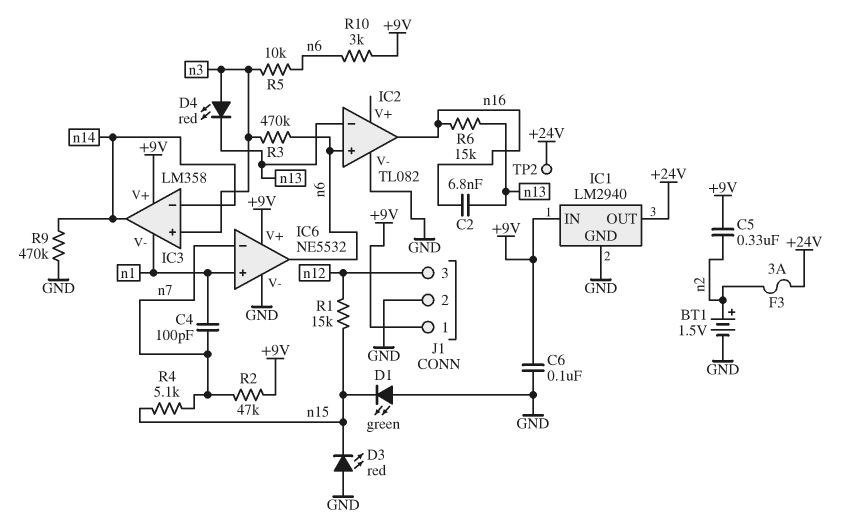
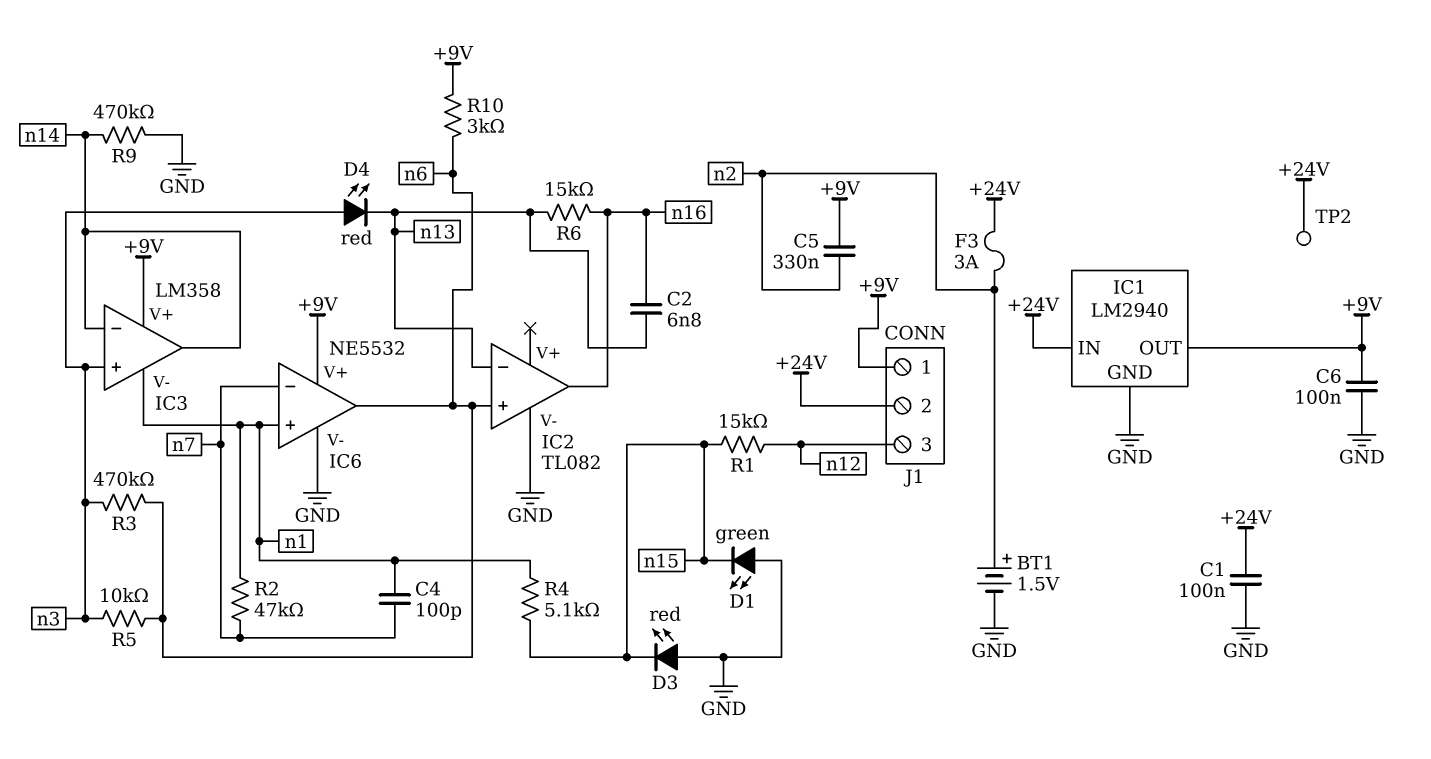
C1: none -> 100nF (+24V, GND)
IC1 pin IN: +9V -> +24V
IC1 pin OUT: +24V -> +9V
J1 pin 2: GND -> +24V
R2: 47k (+9V, n7) -> 47k (n1, n7)
R4: 5.1k (n7, n15) -> 5.1k (n1, n15)

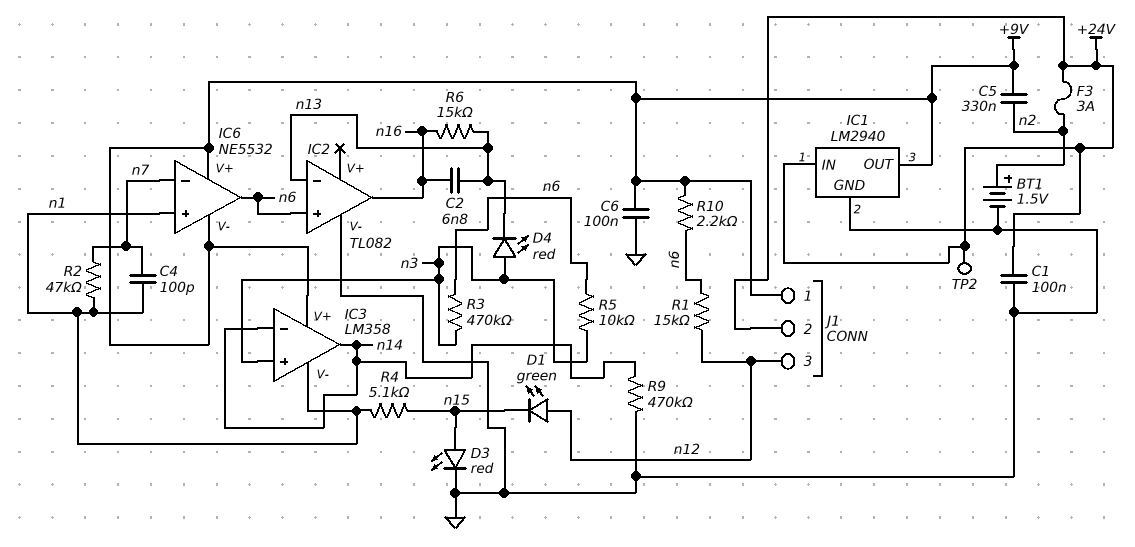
D1: LED green (A GND, K n15) -> LED green (A n12, K n15)
D3: LED red (A GND, K n15) -> LED red (A n15, K GND)
IC6 pin V-: GND -> +9V
R1: 15k (n12, n15) -> 15k (n6, n12)
R10: 3k (+9V, n6) -> 2.2k (+9V, n6)

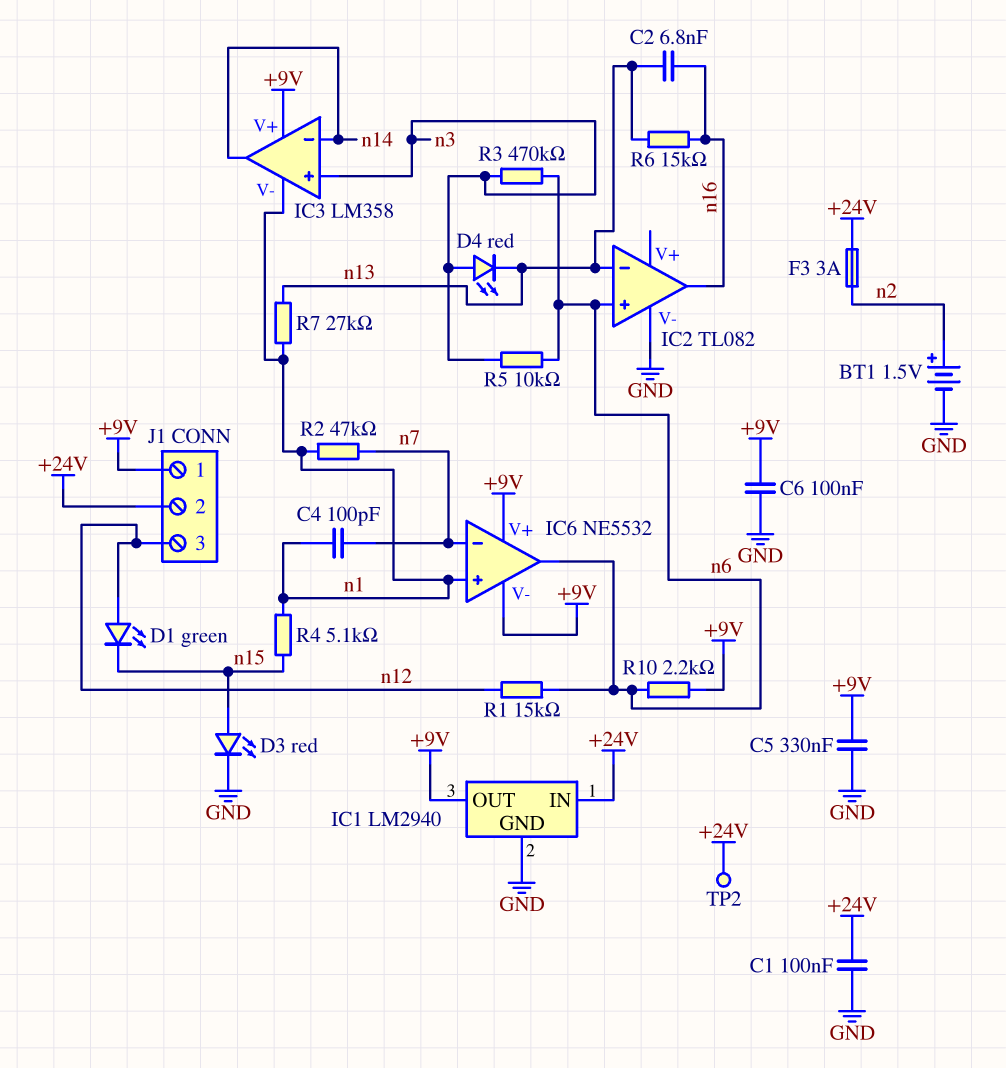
C5: 330nF (+9V, n2) -> 330nF (+9V, GND)
R7: none -> 27k (n1, n13)
R9: 470k (GND, n14) -> none

